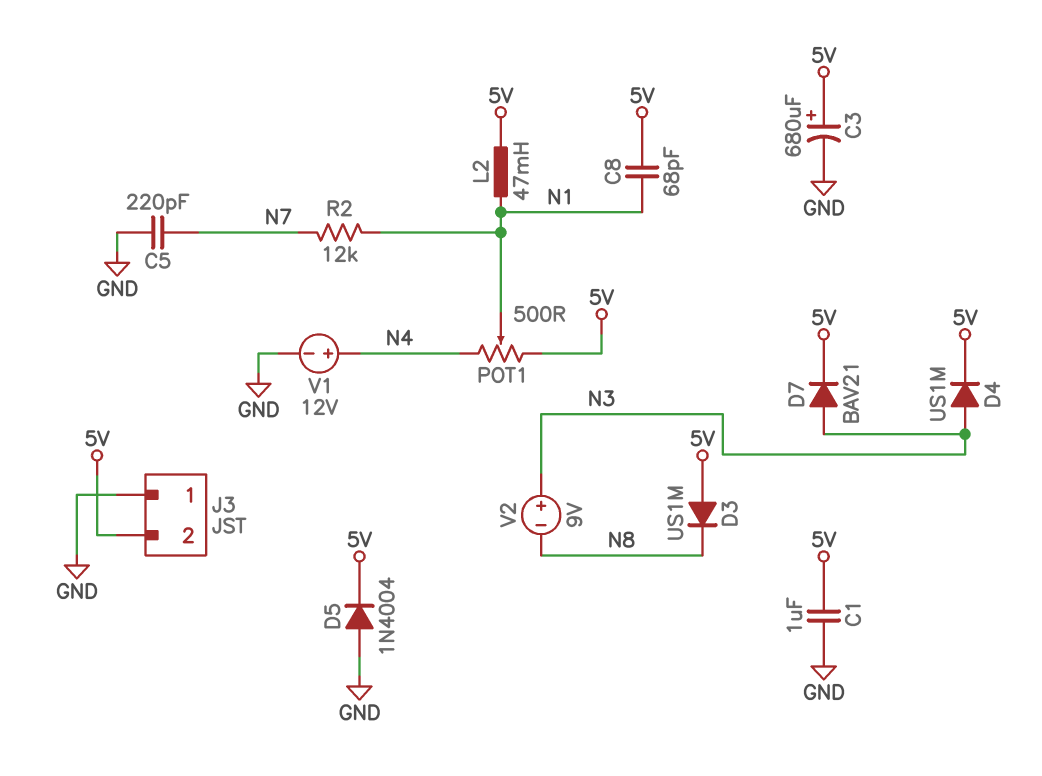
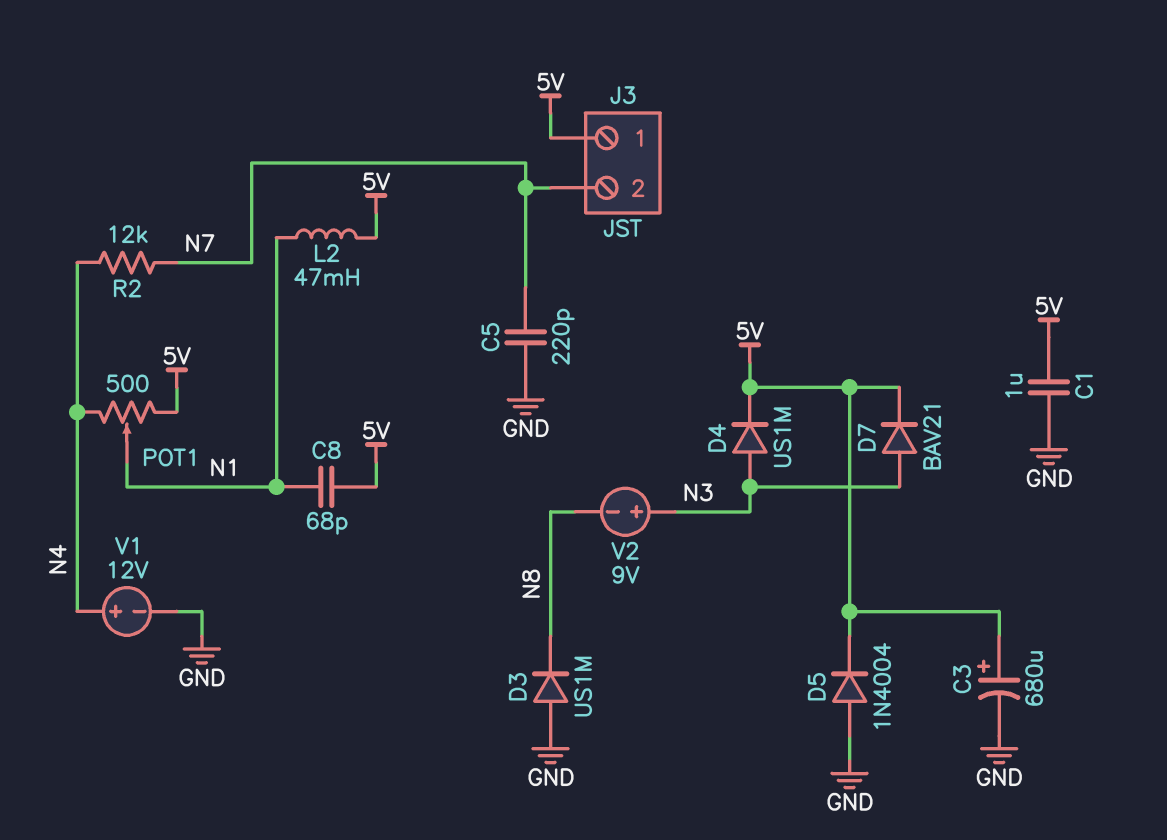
D3: diode US1M (A 5V, K N8) -> diode US1M (A GND, K N8)
J3 pin 1: GND -> 5V
J3 pin 2: 5V -> N7
R2: 12k (N1, N7) -> 12k (N4, N7)

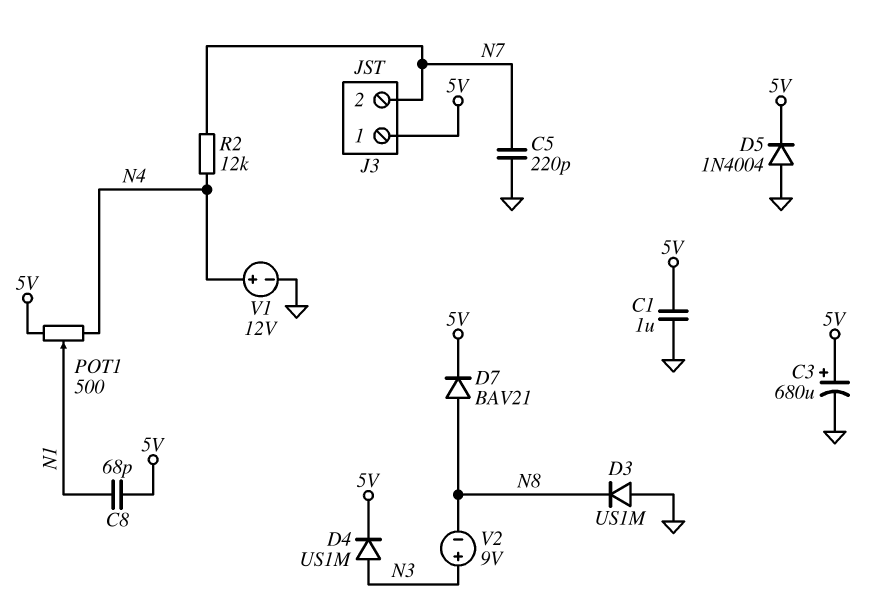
D7: diode BAV21 (A N3, K 5V) -> diode BAV21 (A N8, K 5V)
L2: 47mH (5V, N1) -> none

